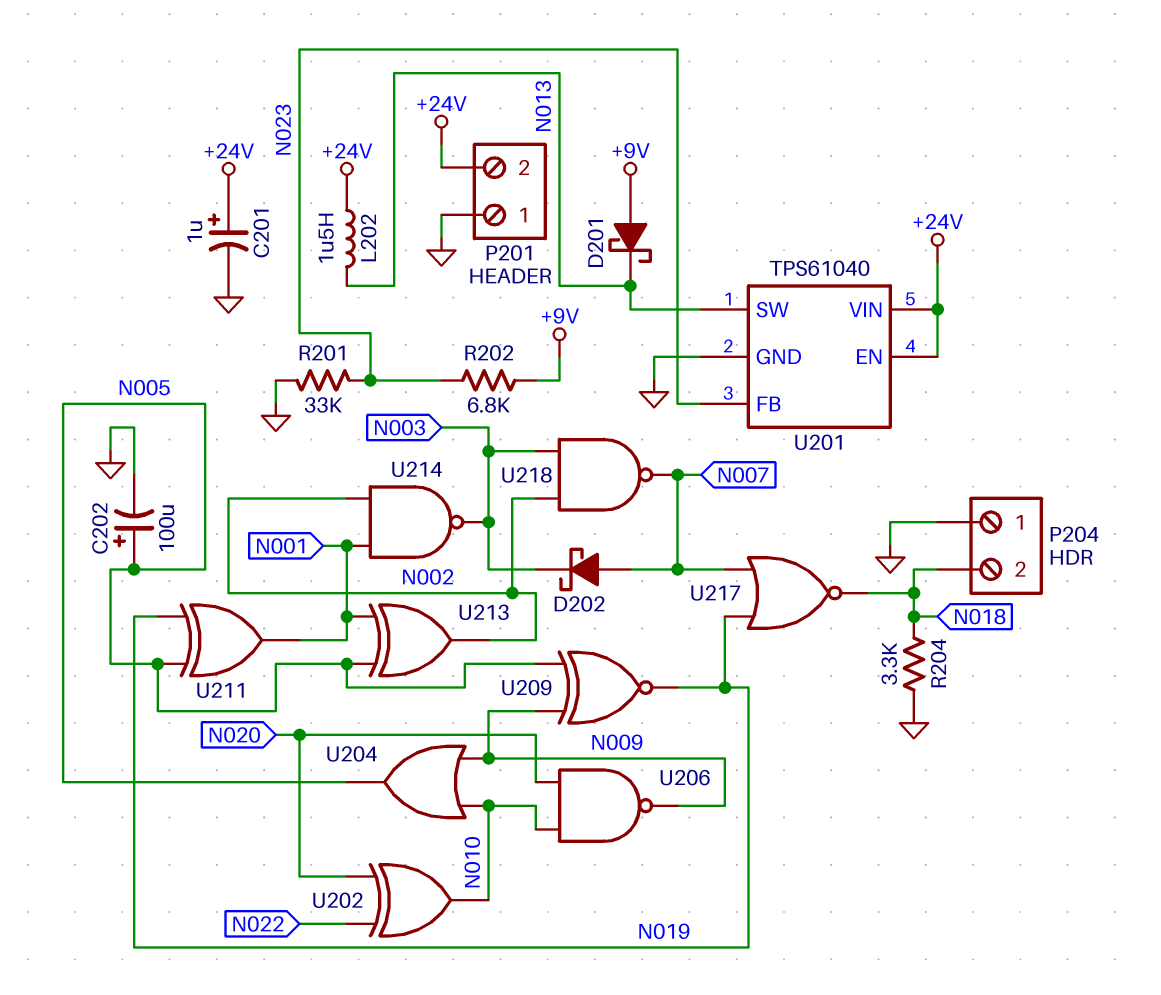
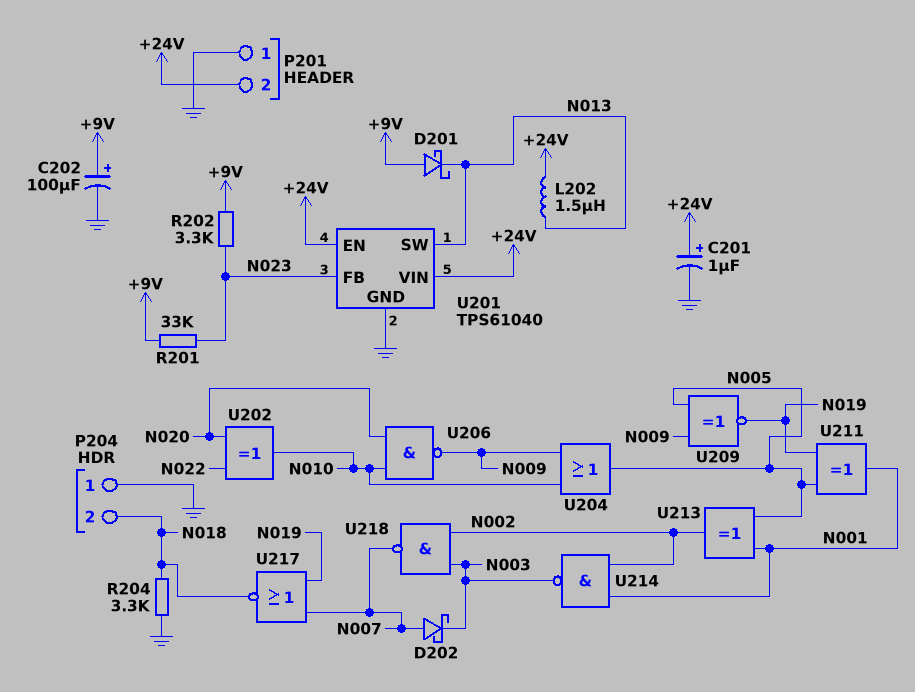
C202: 100uF (plus N005, minus GND) -> 100uF (plus +9V, minus GND)
R201: 33k (GND, N023) -> 33k (+9V, N023)
R202: 6.8k (+9V, N023) -> 3.3k (+9V, N023)

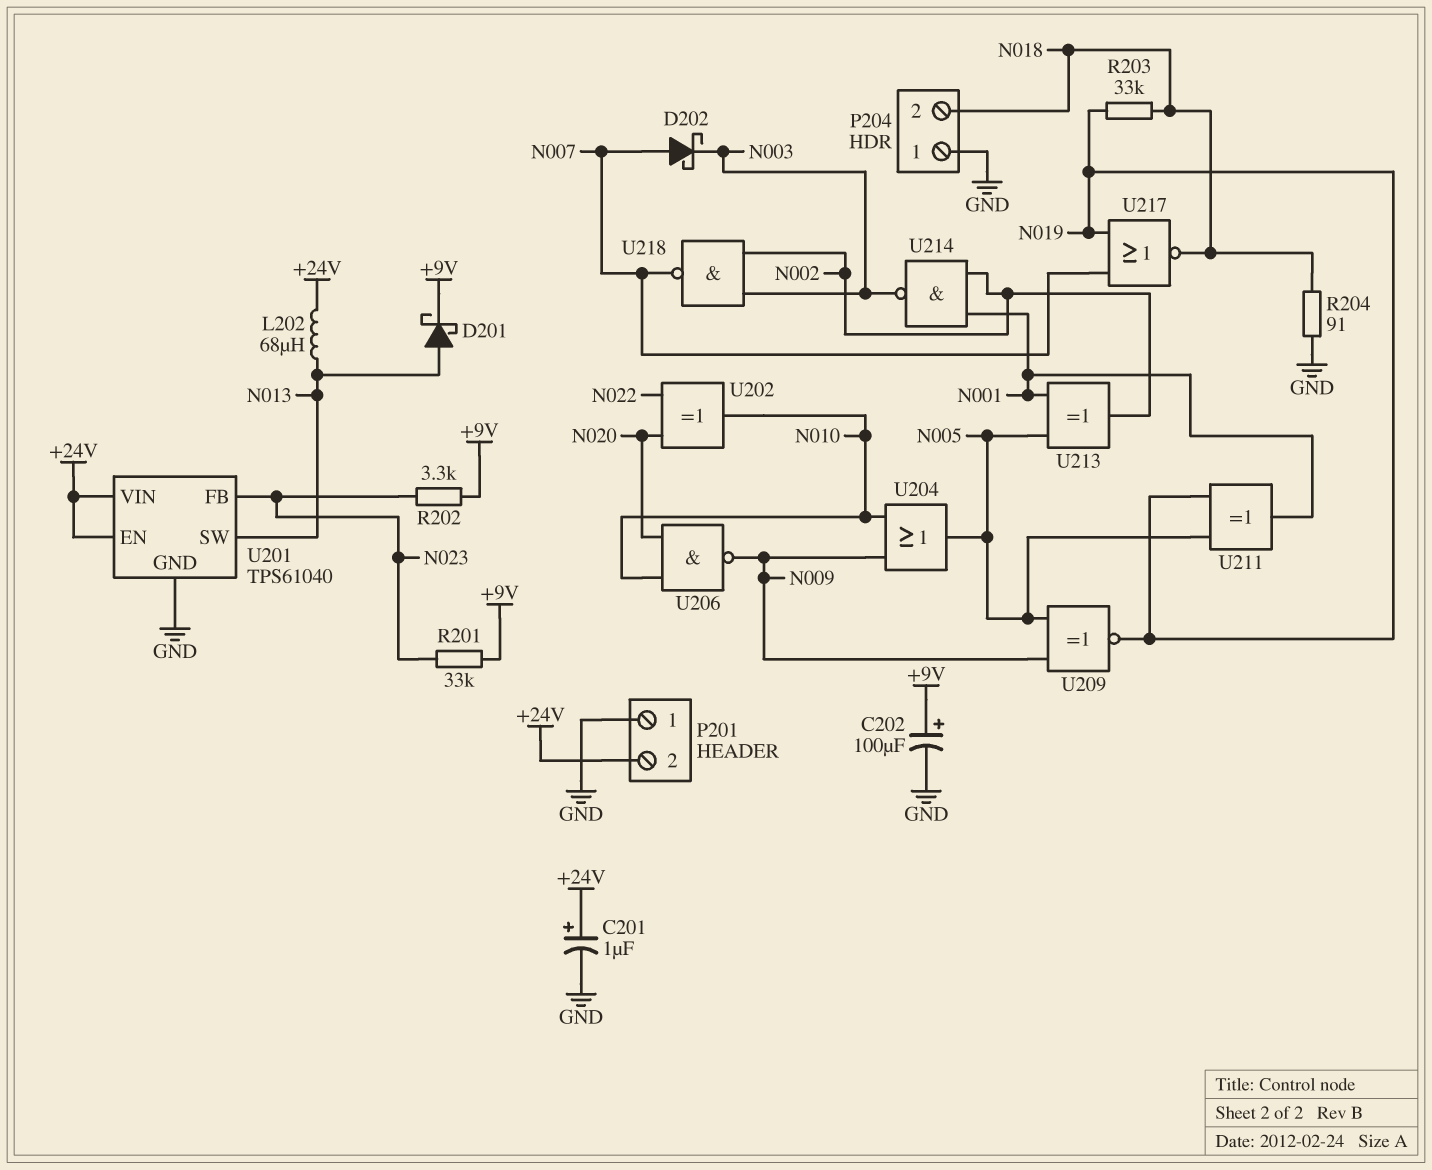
D201: schottky (A +9V, K N013) -> schottky (A N013, K +9V)
L202: 1.5uH (+24V, N013) -> 68uH (+24V, N013)
R203: none -> 33k (N018, N019)
R204: 3.3k (GND, N018) -> 91 (GND, N018)

